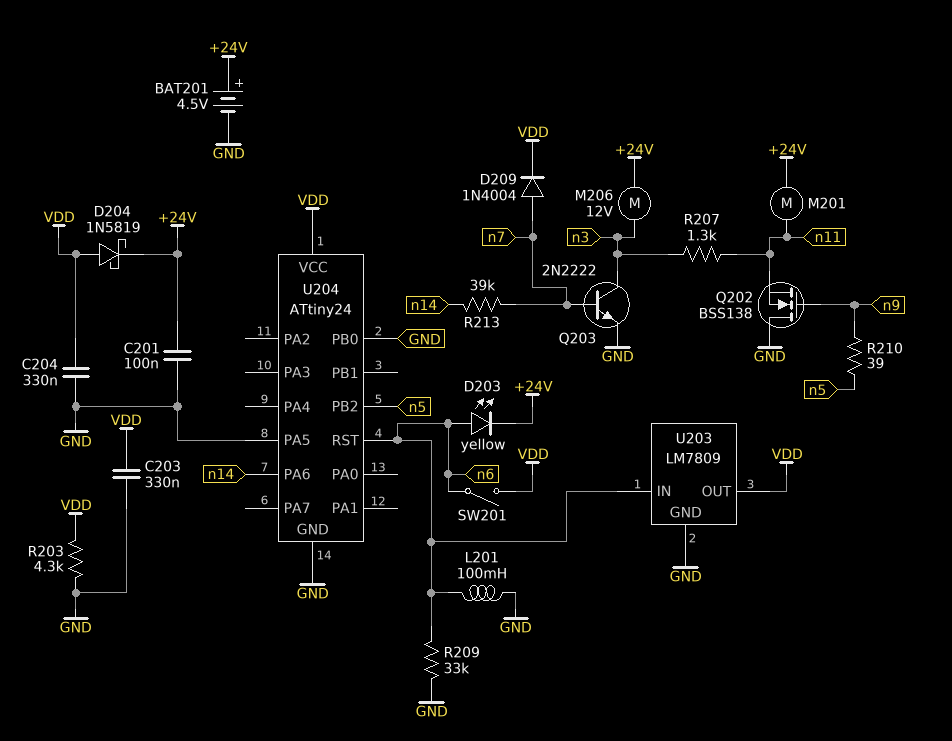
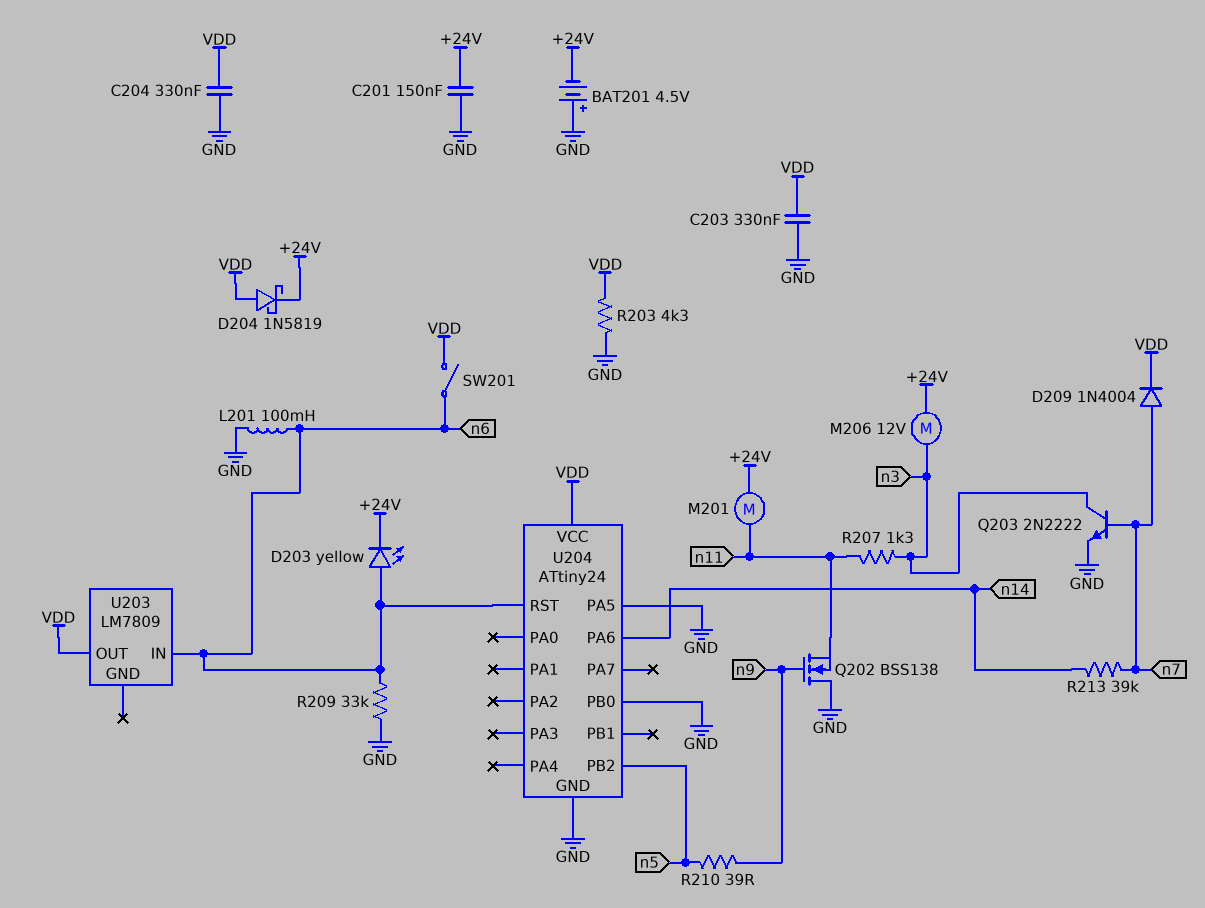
BAT201: 4.5V (plus +24V, minus GND) -> 4.5V (plus GND, minus +24V)
C201: 100nF (+24V, GND) -> 150nF (+24V, GND)
U203 pin GND: GND -> none

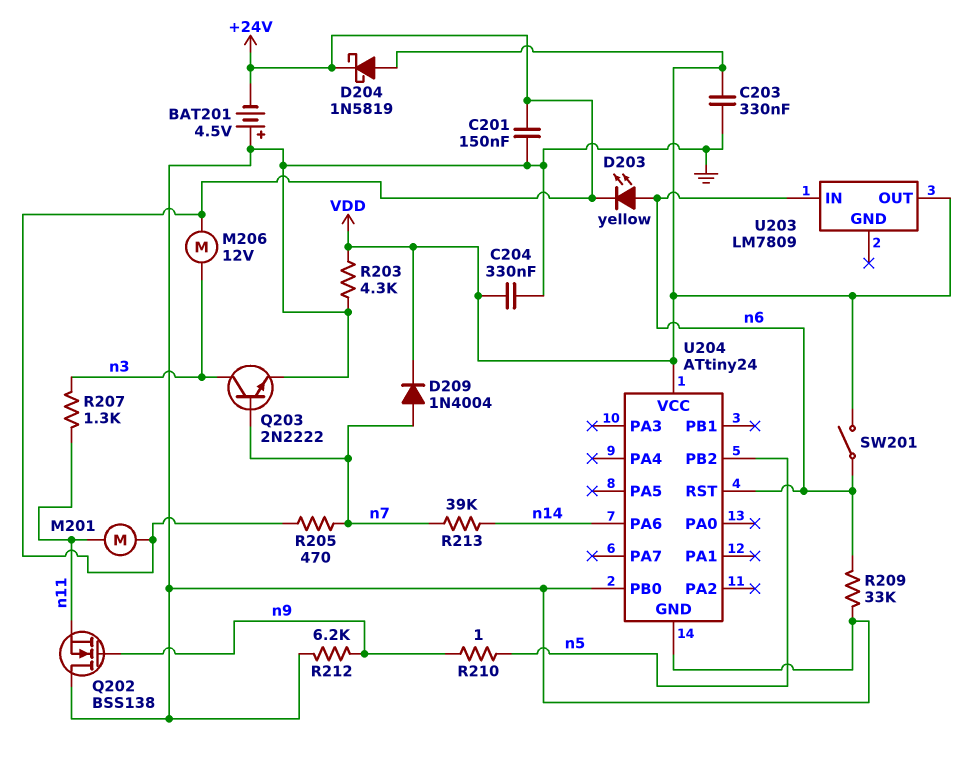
L201: 100mH (GND, n6) -> none
R205: none -> 470 (+24V, n7)
R210: 39 (n5, n9) -> 1 (n5, n9)
R212: none -> 6.2k (GND, n9)
U204 pin PA5: GND -> none

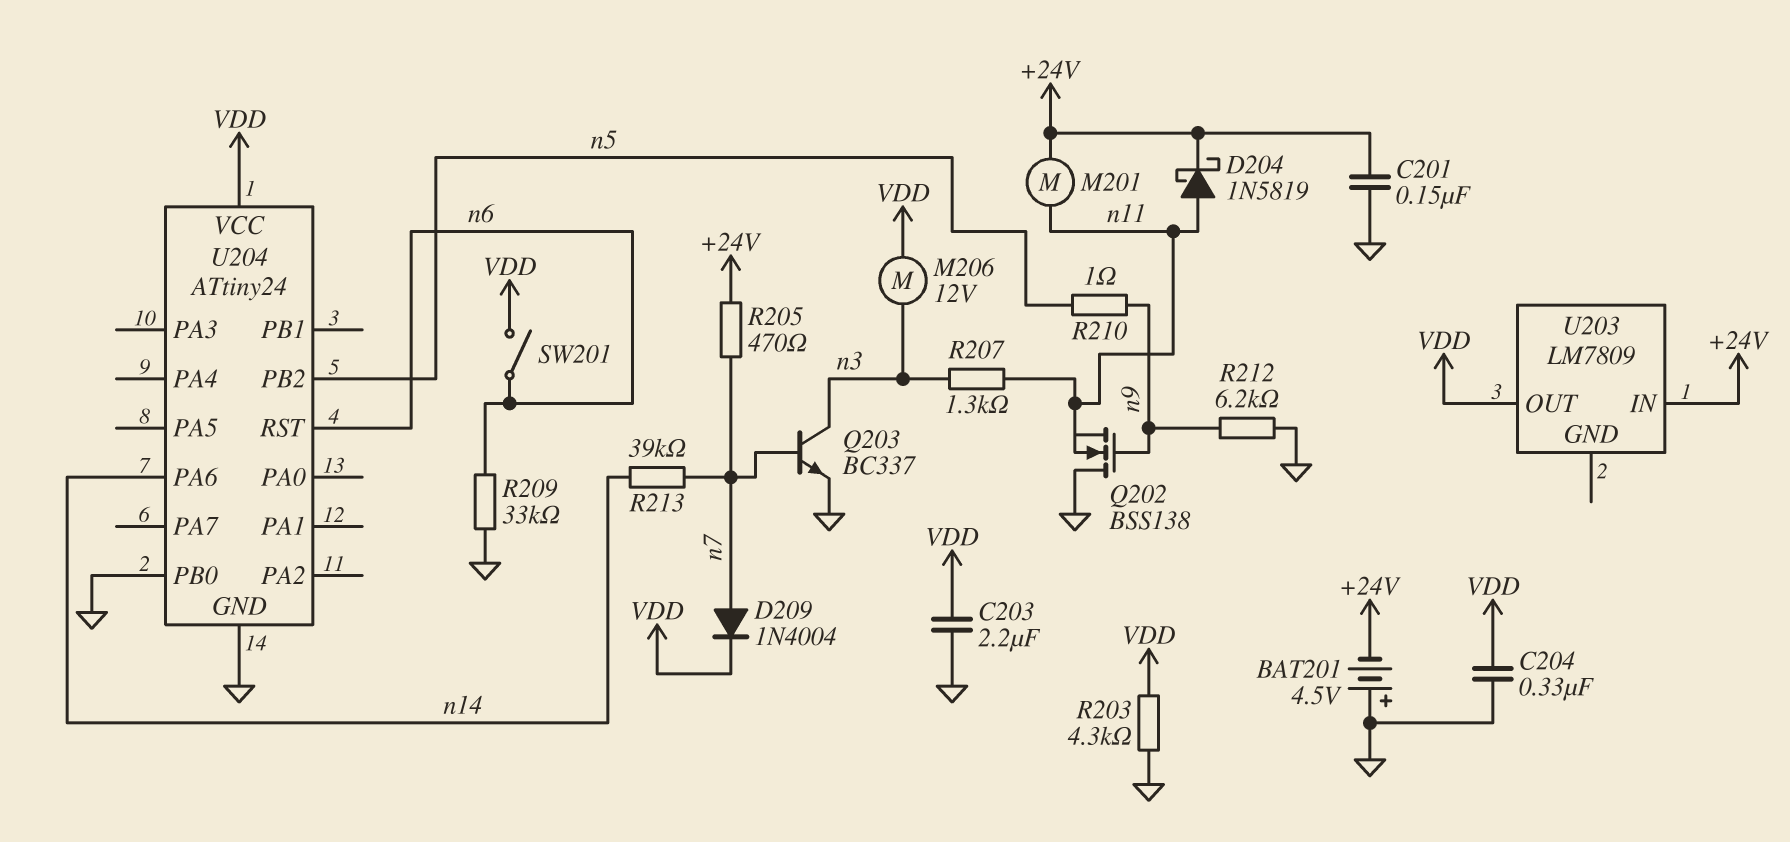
C203: 330nF (GND, VDD) -> 2.2uF (GND, VDD)
D203: LED yellow (A n6, K +24V) -> none
D204: schottky 1N5819 (A VDD, K +24V) -> schottky 1N5819 (A n11, K +24V)
M206: motor 12V (+24V, n3) -> motor 12V (VDD, n3)
Q203: NPN 2N2222 (B n7, C n3, E GND) -> NPN BC337 (B n7, C n3, E GND)
U203 pin IN: n6 -> +24V

